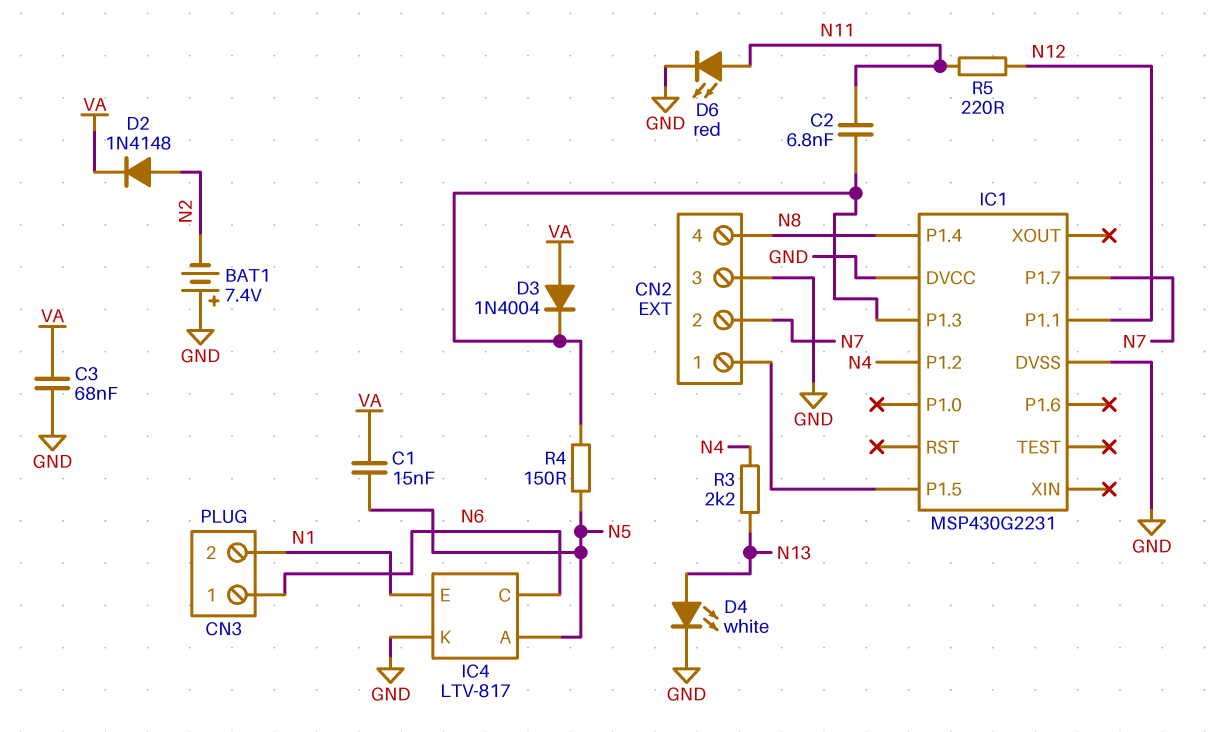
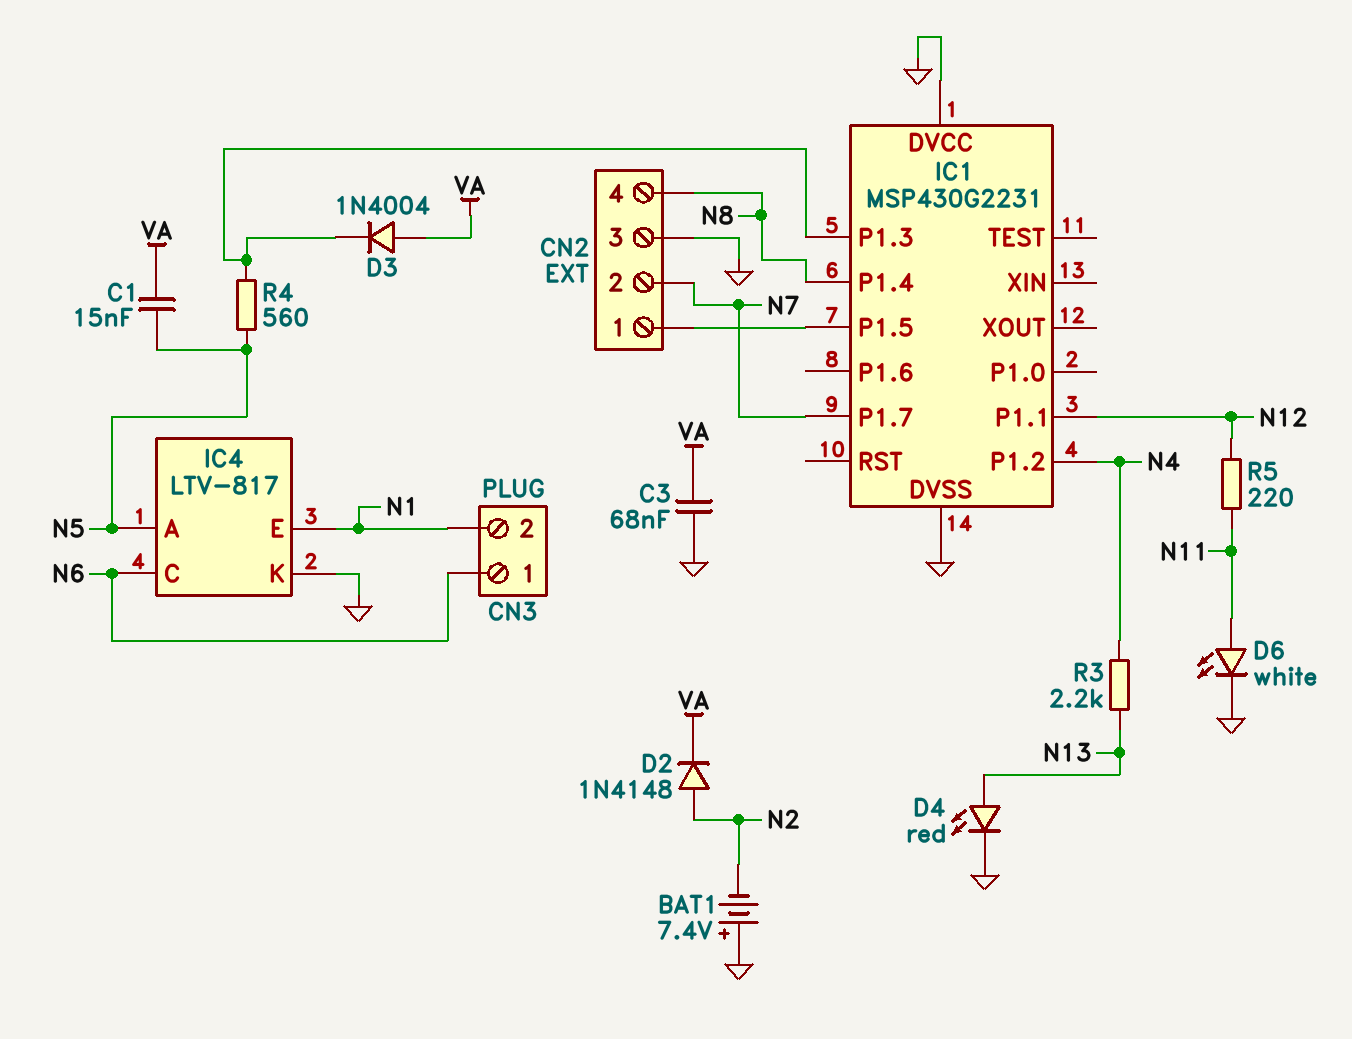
C2: 6.8nF (IC1/P1.3, N11) -> none
D4: LED white (A N13, K GND) -> LED red (A N13, K GND)
D6: LED red (A N11, K GND) -> LED white (A N11, K GND)
R4: 150 (IC1/P1.3, N5) -> 560 (IC1/P1.3, N5)

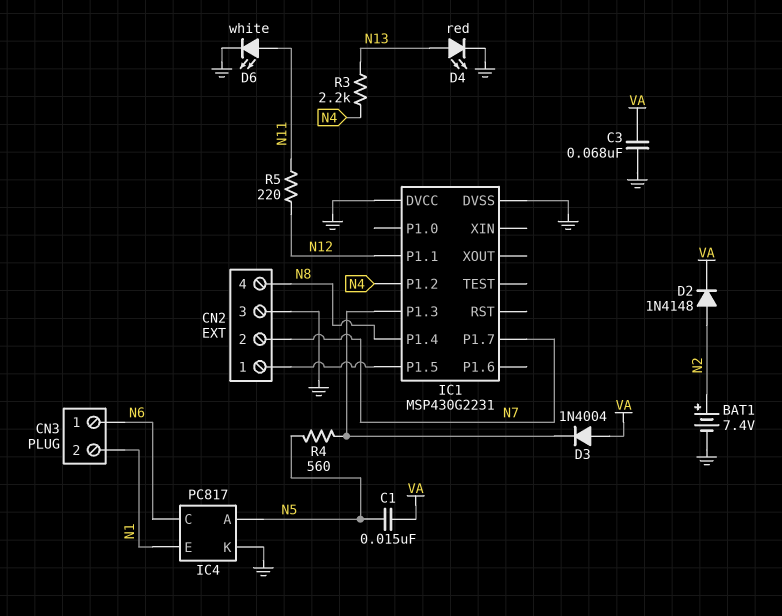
BAT1: 7.4V (plus GND, minus N2) -> 7.4V (plus N2, minus GND)
IC4: LTV-817 -> PC817

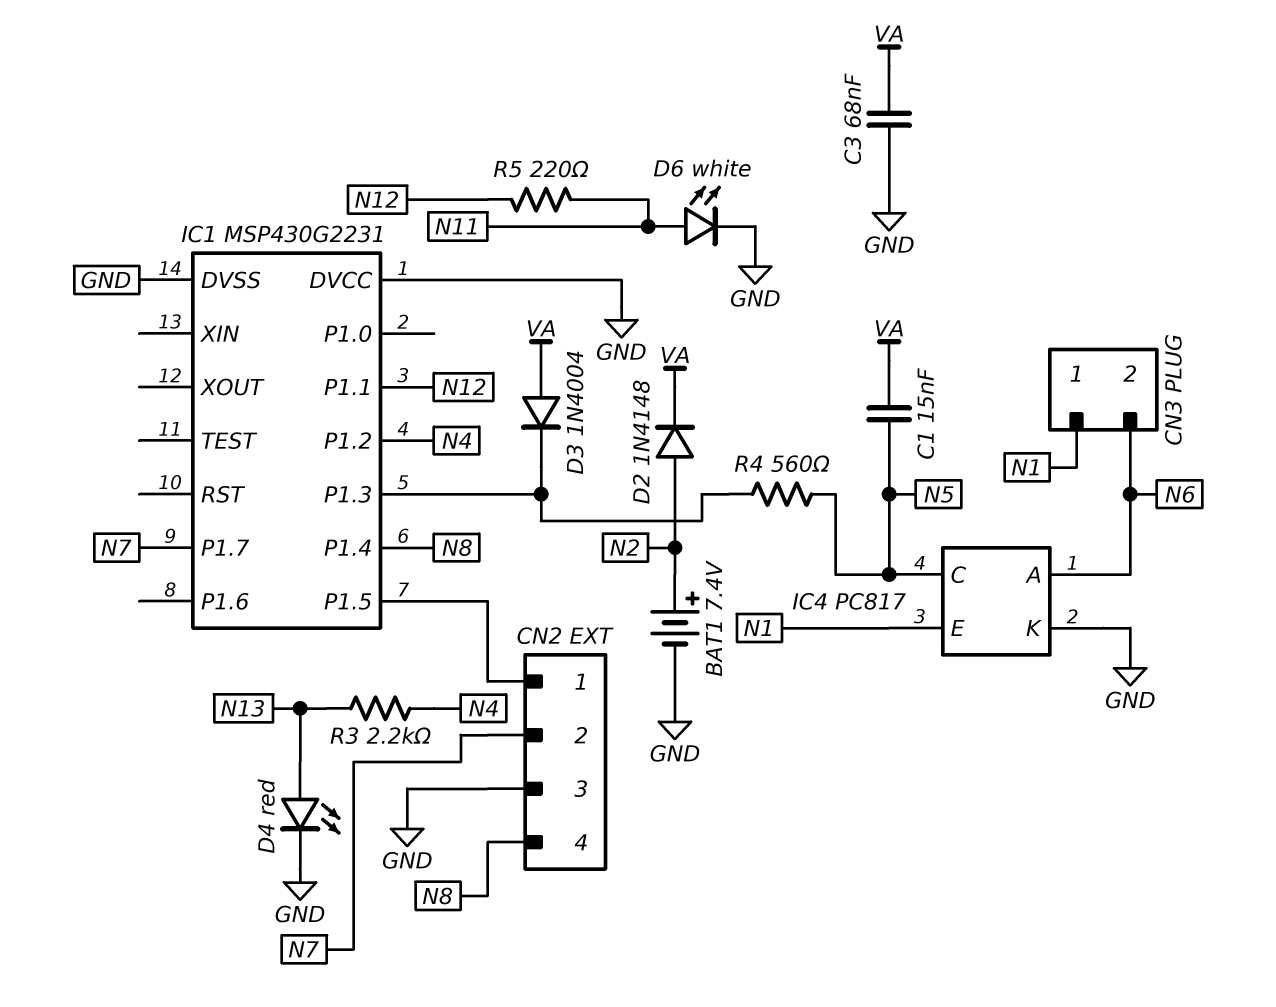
CN3 pin 1: N6 -> N1
CN3 pin 2: N1 -> N6
IC4 pin A: N5 -> N6
IC4 pin C: N6 -> N5

